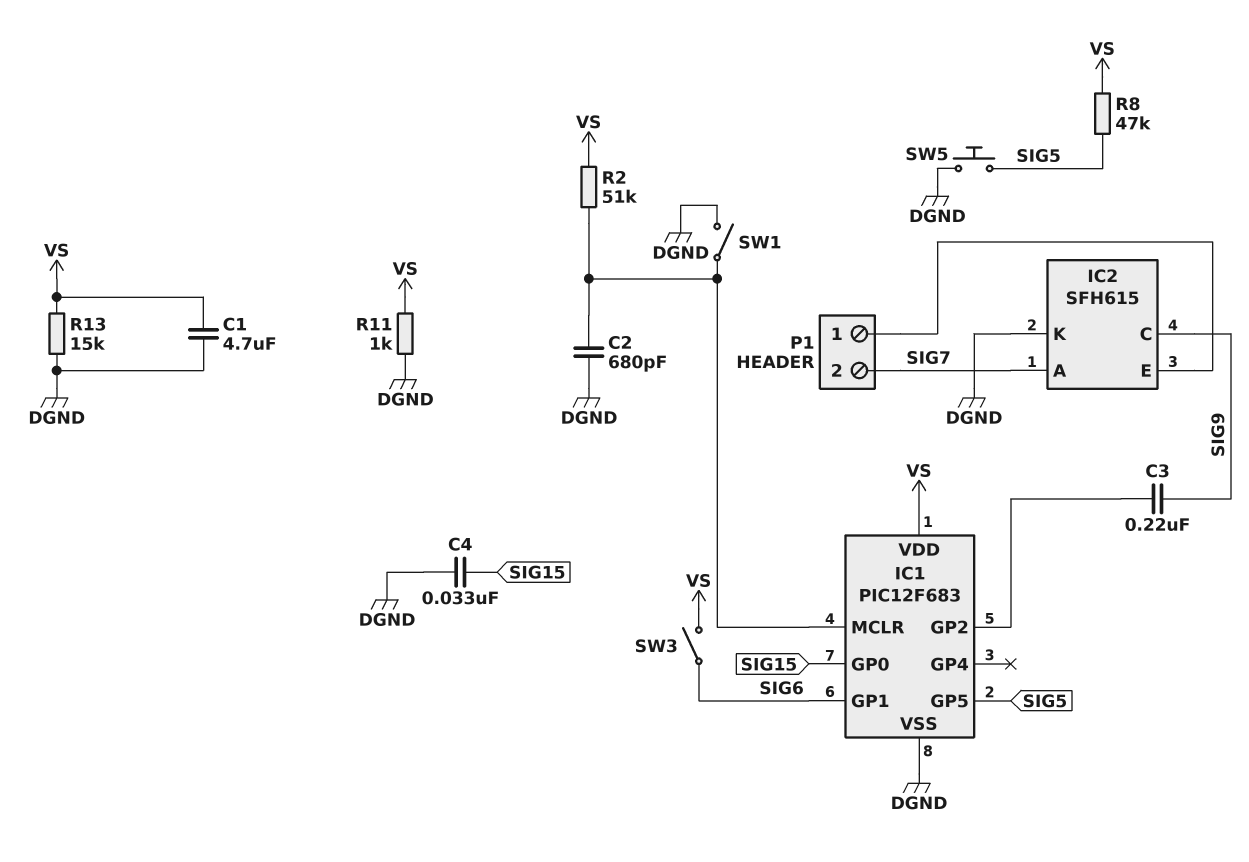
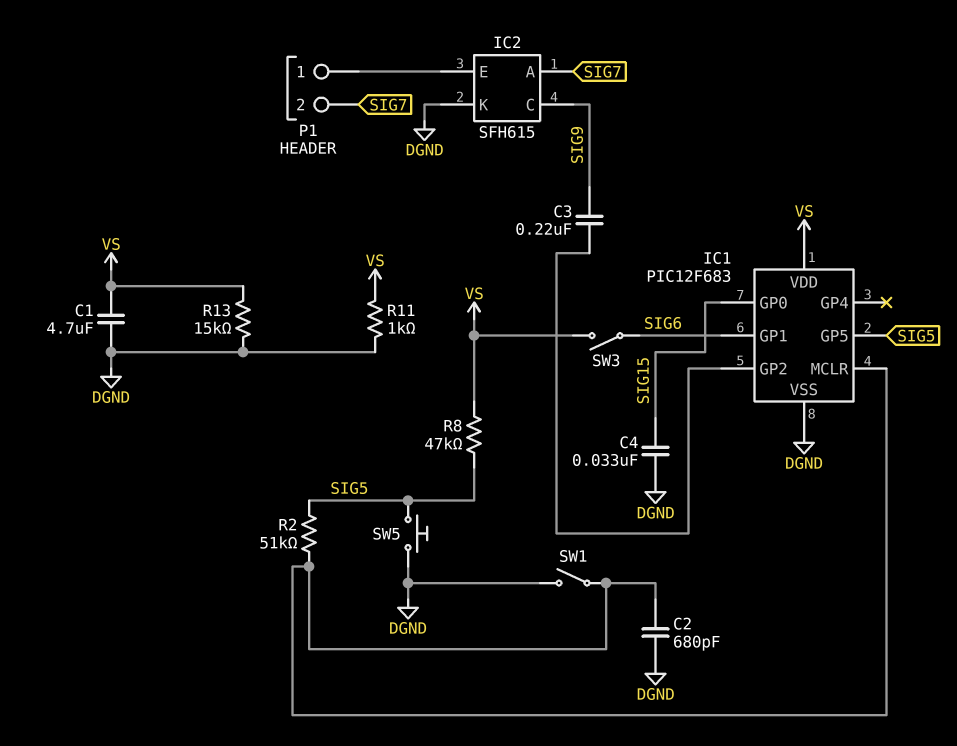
R2: 51k (IC1/MCLR, VS) -> 51k (IC1/MCLR, SIG5)

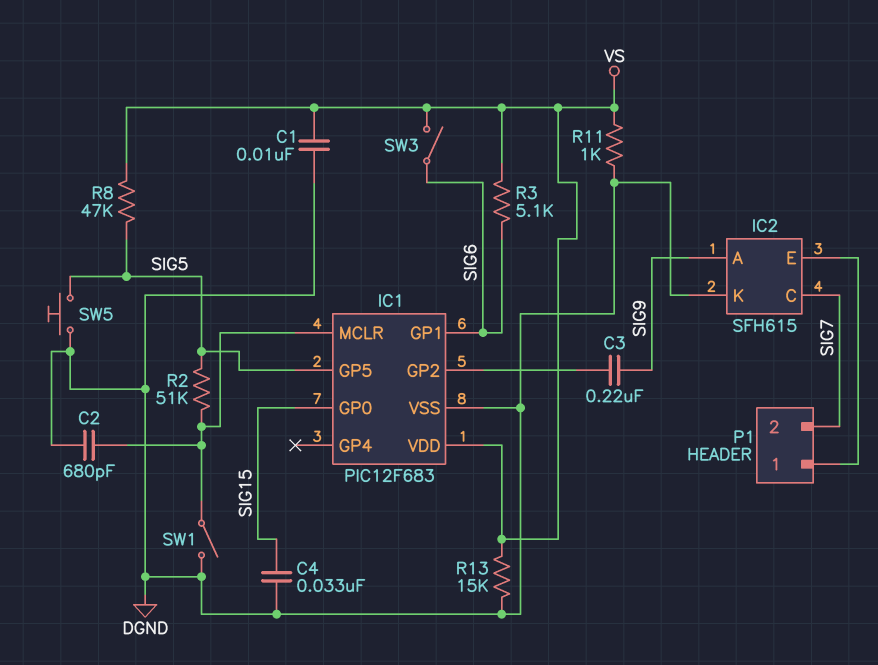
C1: 4.7uF (DGND, VS) -> 10nF (DGND, VS)
IC2 pin A: SIG7 -> SIG9
IC2 pin C: SIG9 -> SIG7
R3: none -> 5.1k (SIG6, VS)

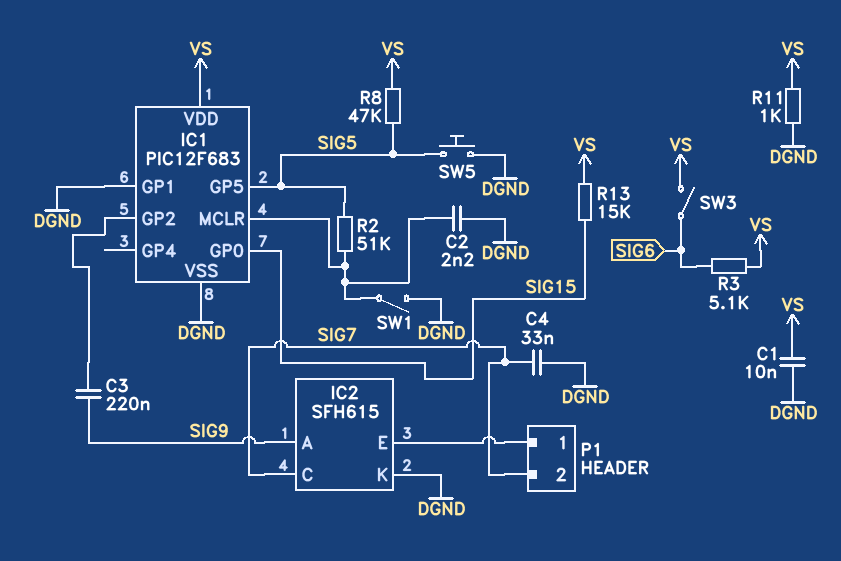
C2: 680pF (DGND, IC1/MCLR) -> 2.2nF (DGND, IC1/MCLR)
C4: 33nF (DGND, SIG15) -> 33nF (DGND, SIG7)
IC1 pin GP1: SIG6 -> DGND
R13: 15k (DGND, VS) -> 15k (SIG15, VS)

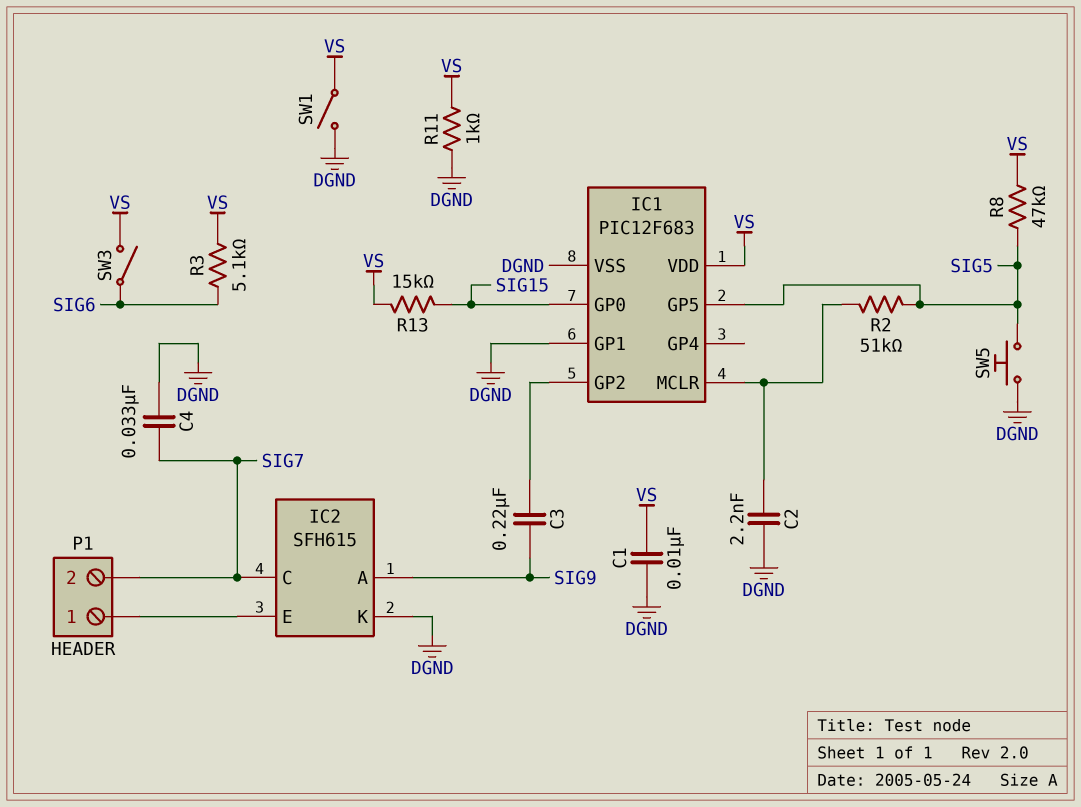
SW1: switch (DGND, IC1/MCLR) -> switch (DGND, VS)

